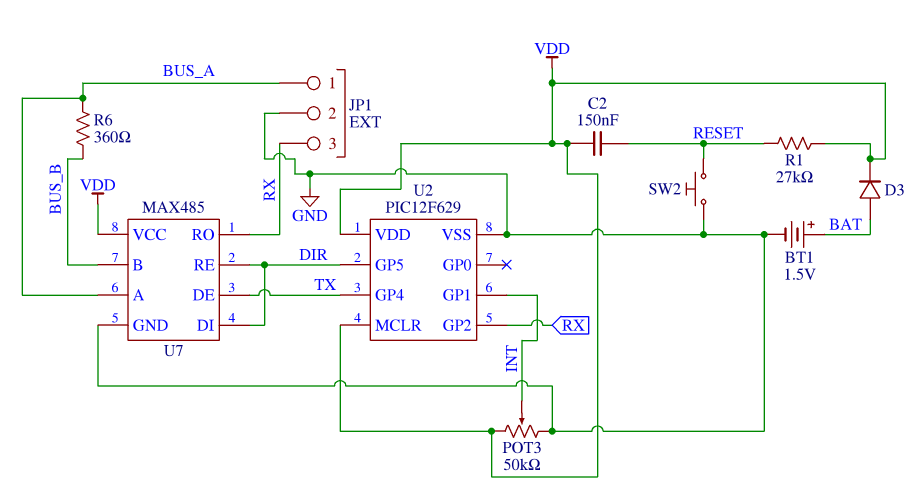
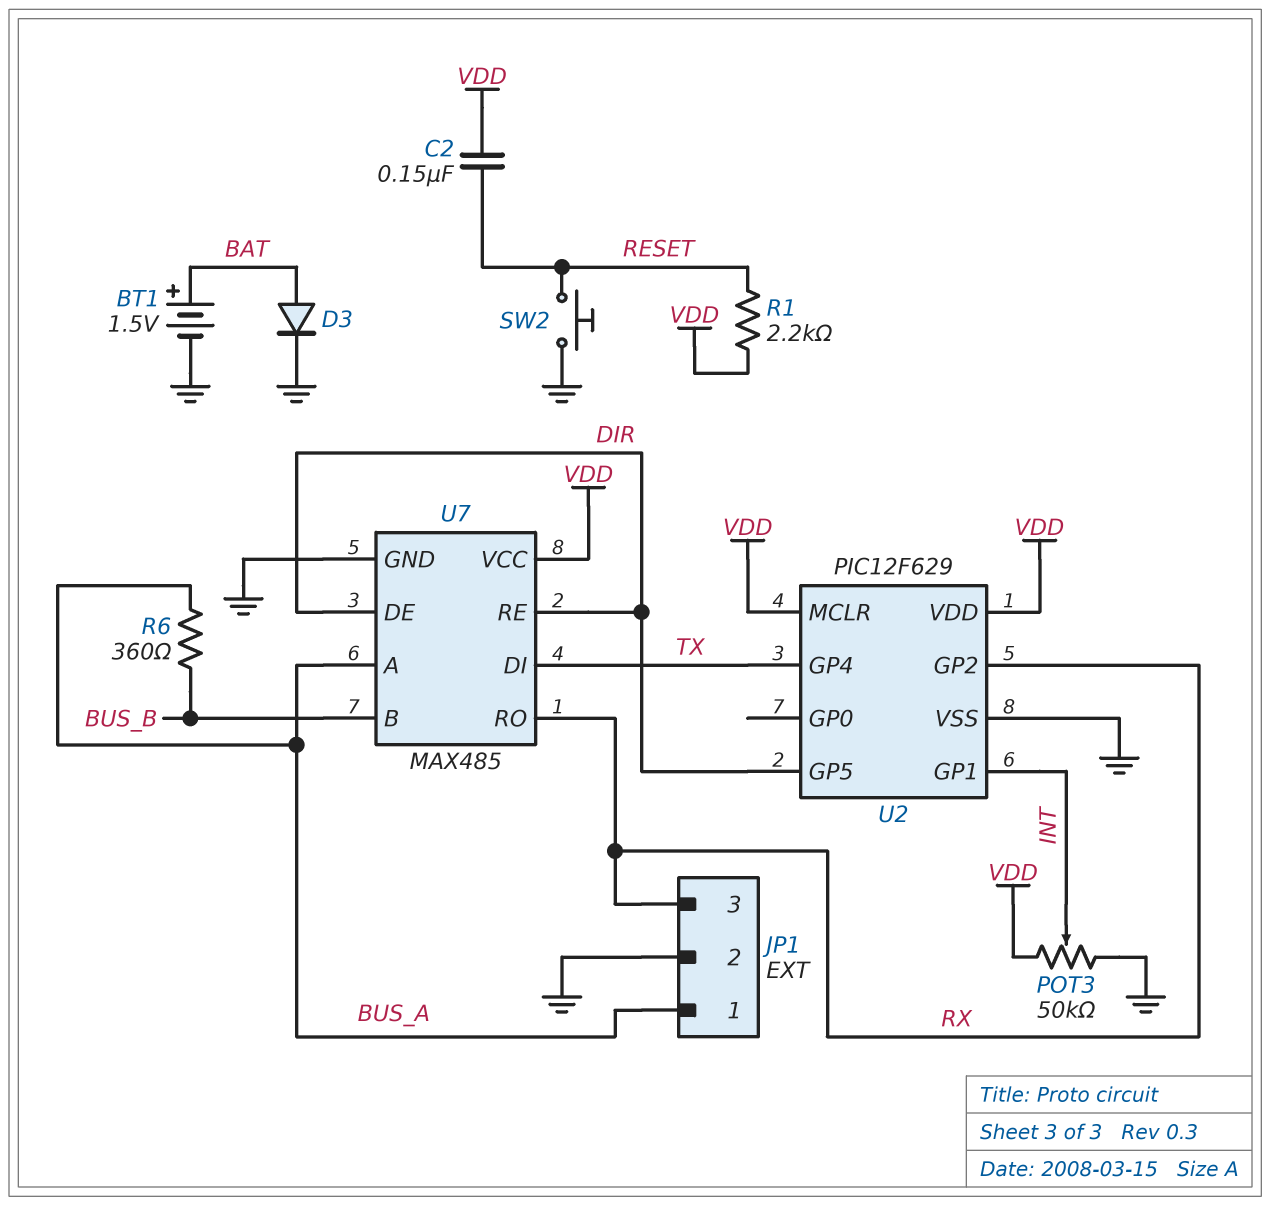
D3: diode (A BAT, K VDD) -> diode (A BAT, K GND)
R1: 27k (RESET, VDD) -> 2.2k (RESET, VDD)
U7 pin DE: TX -> DIR
U7 pin DI: DIR -> TX

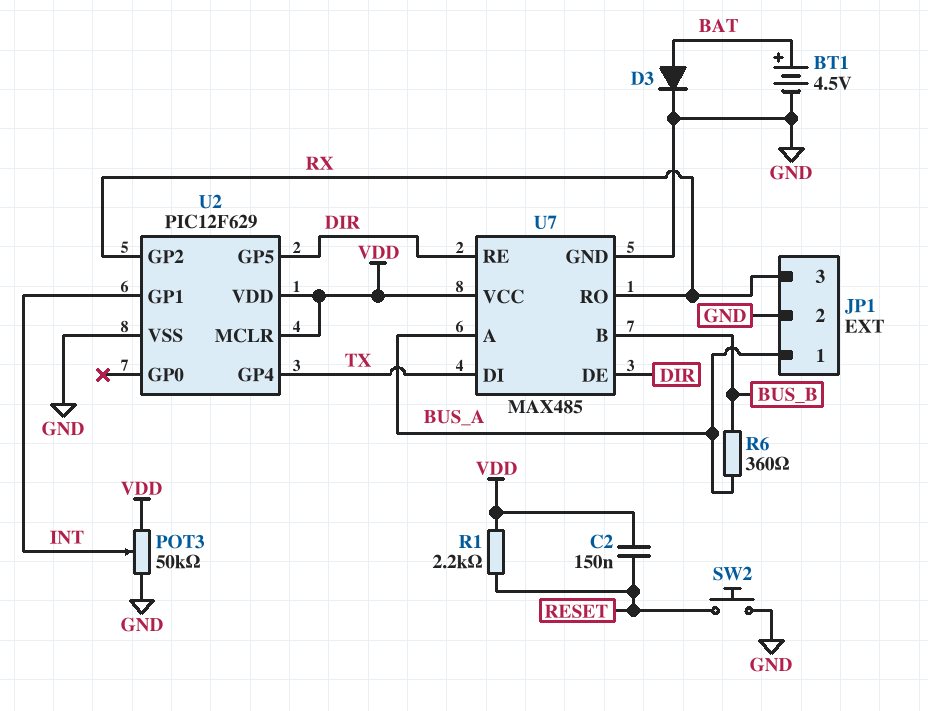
BT1: 1.5V (plus BAT, minus GND) -> 4.5V (plus BAT, minus GND)

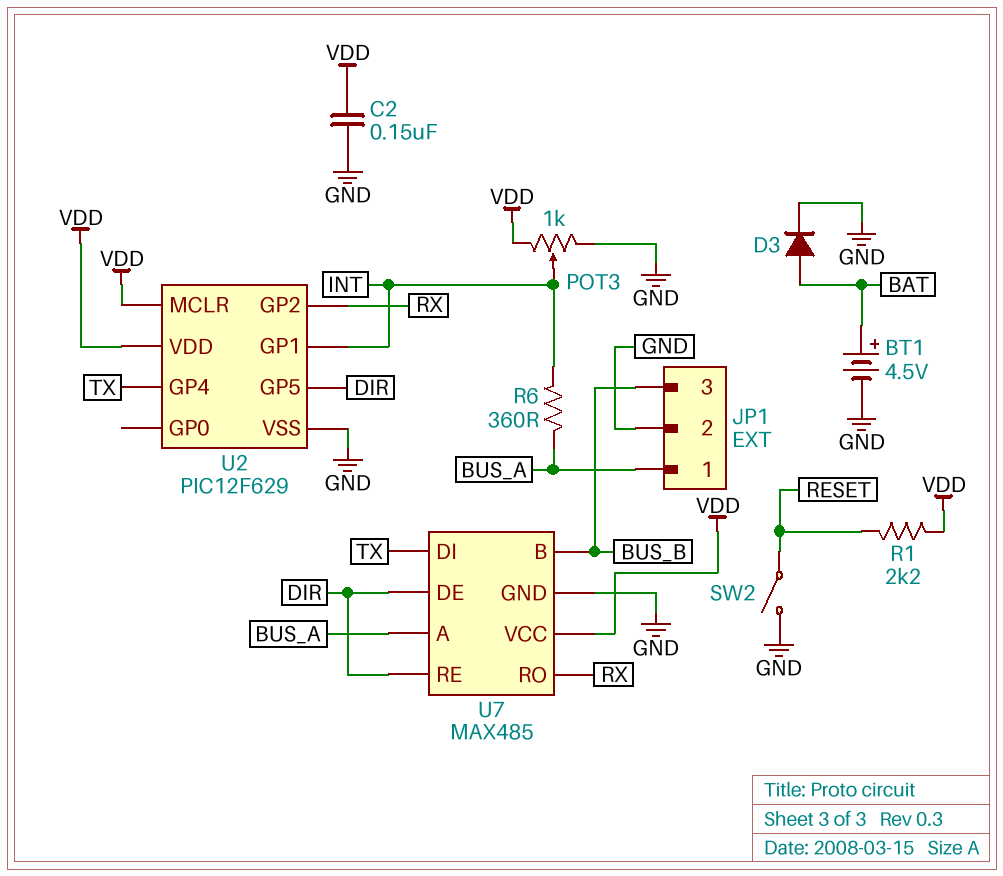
C2: 150nF (RESET, VDD) -> 150nF (GND, VDD)
JP1 pin 3: RX -> BUS_B
POT3: 50k (GND, VDD, wiper INT) -> 1k (GND, VDD, wiper INT)
R6: 360 (BUS_A, BUS_B) -> 360 (BUS_A, INT)
SW2: button (GND, RESET) -> switch (GND, RESET)

